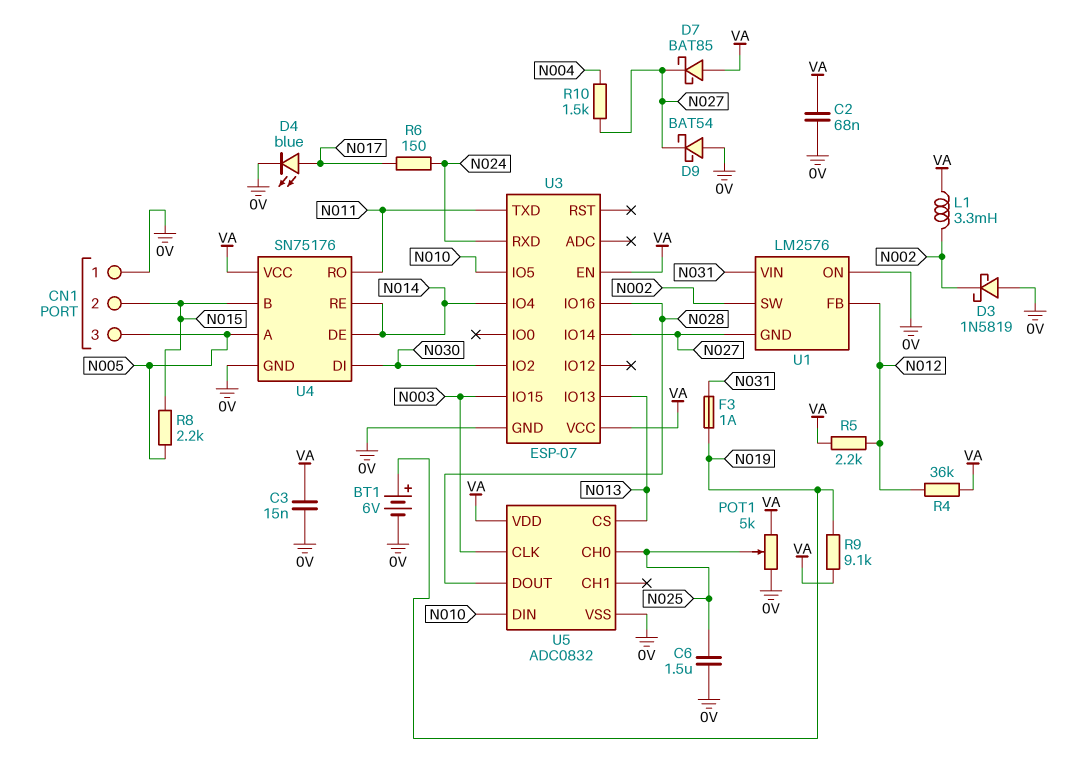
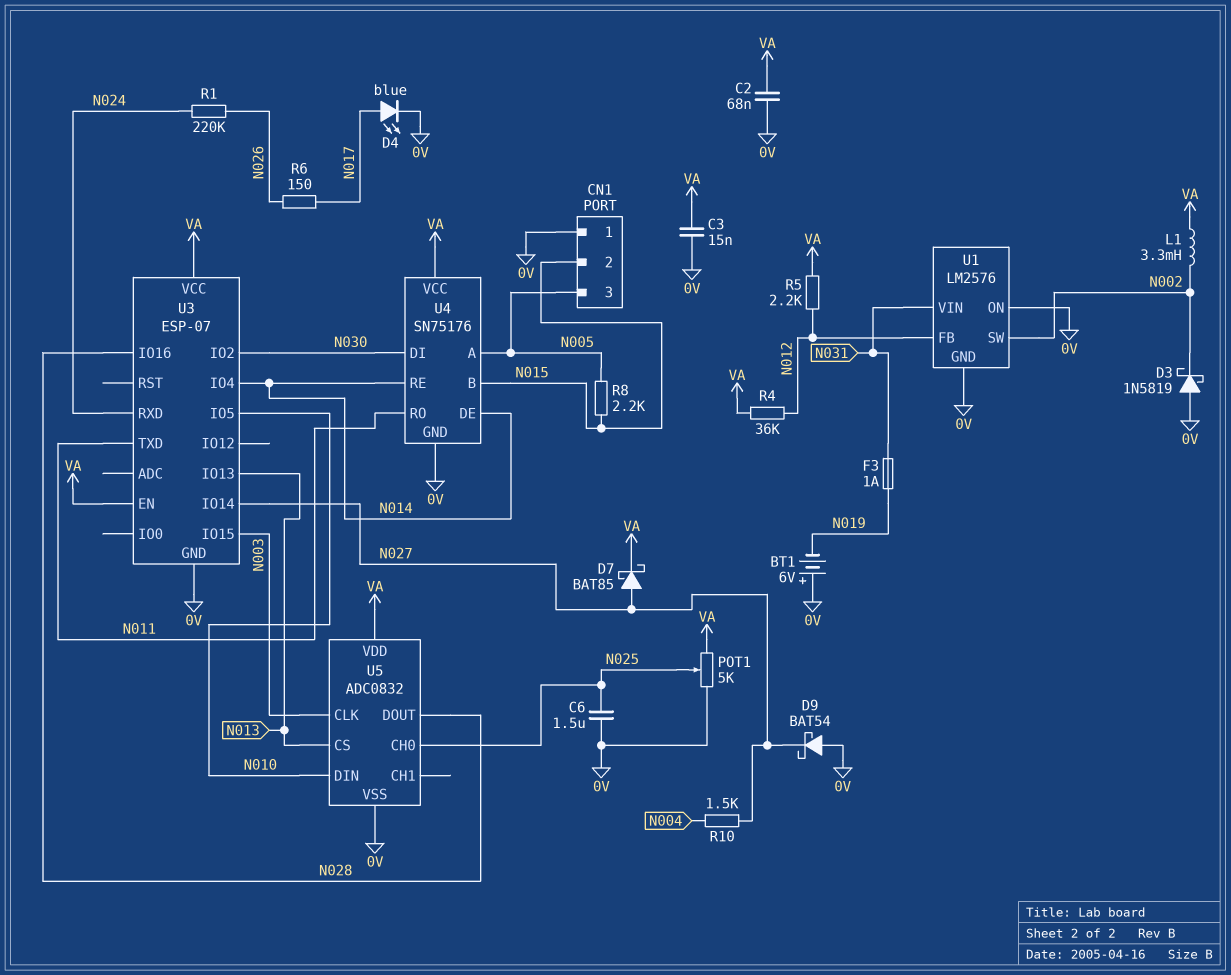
BT1: 6V (plus N019, minus 0V) -> 6V (plus 0V, minus N019)
D7: schottky BAT85 (A VA, K N027) -> schottky BAT85 (A N027, K VA)
R1: none -> 220k (N024, N026)
R6: 150 (N017, N024) -> 150 (N017, N026)
R9: 9.1k (N019, VA) -> none
U1 pin GND: N027 -> 0V

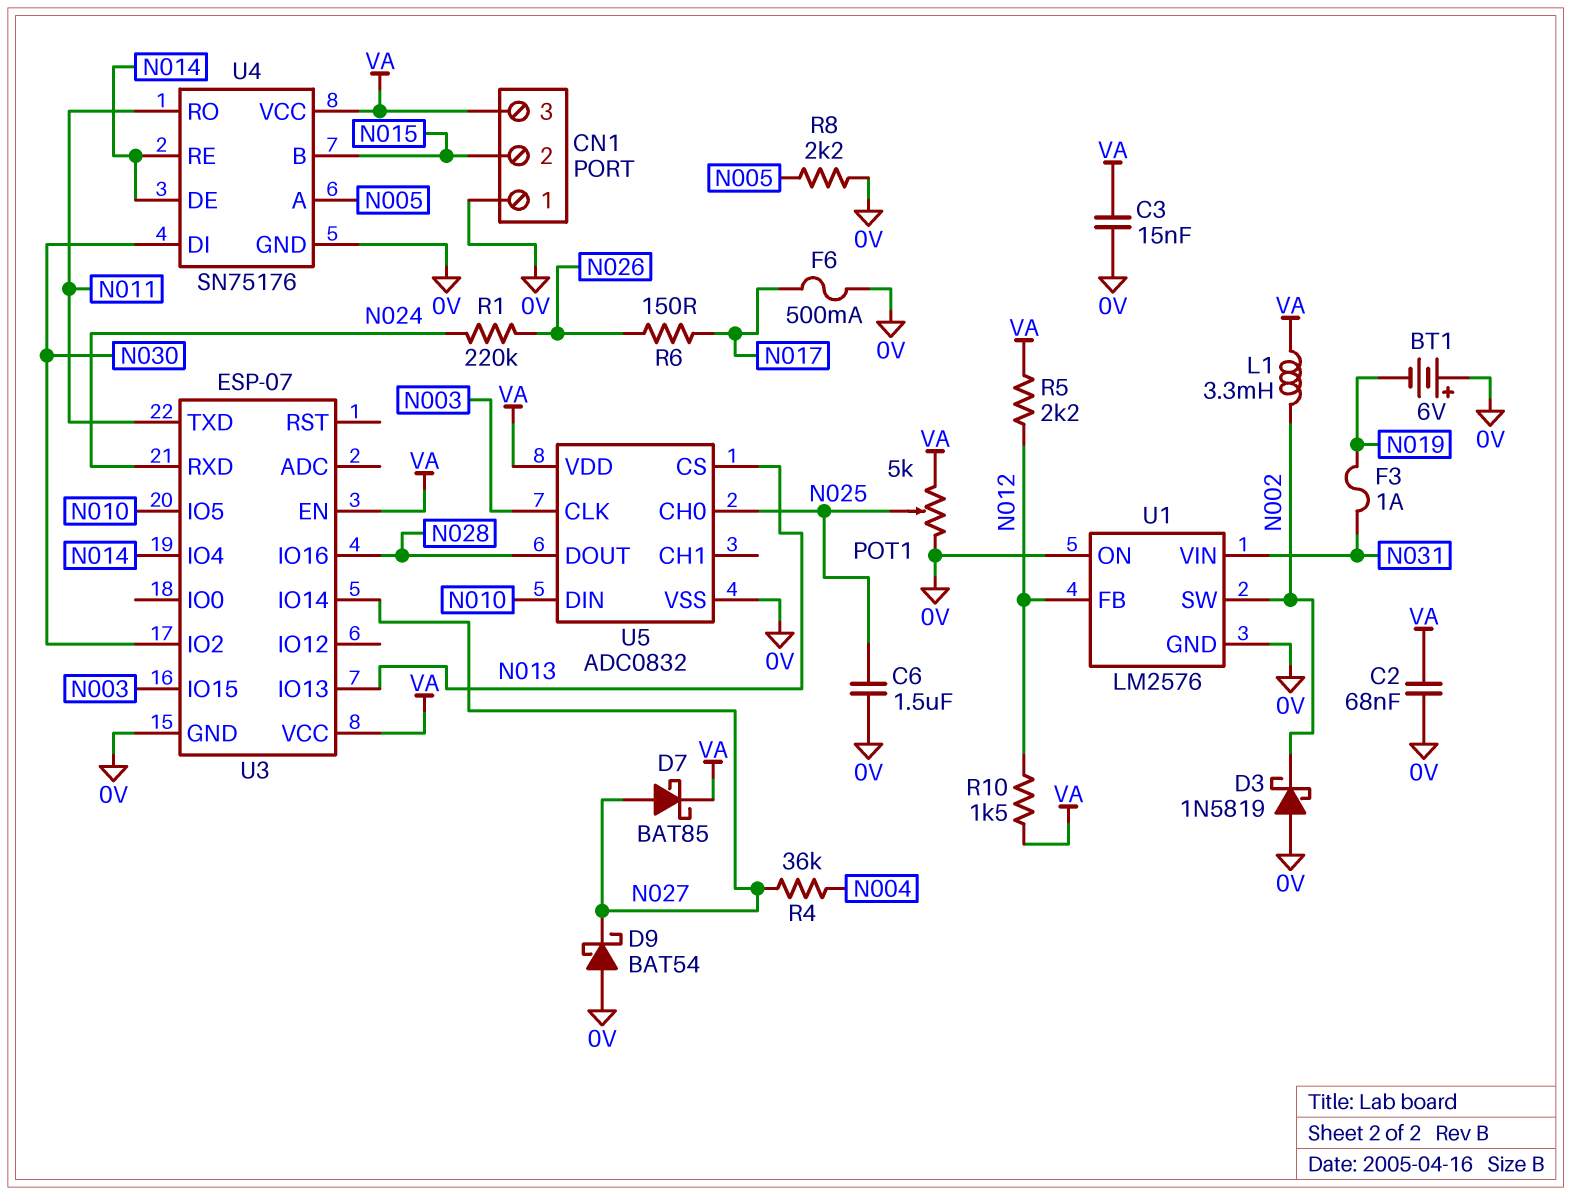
CN1 pin 3: N005 -> VA
D4: LED blue (A N017, K 0V) -> none
F6: none -> 500mA (0V, N017)
R4: 36k (N012, VA) -> 36k (N004, N027)
R8: 2.2k (N005, N015) -> 2.2k (0V, N005)
R10: 1.5k (N004, N027) -> 1.5k (N012, VA)

